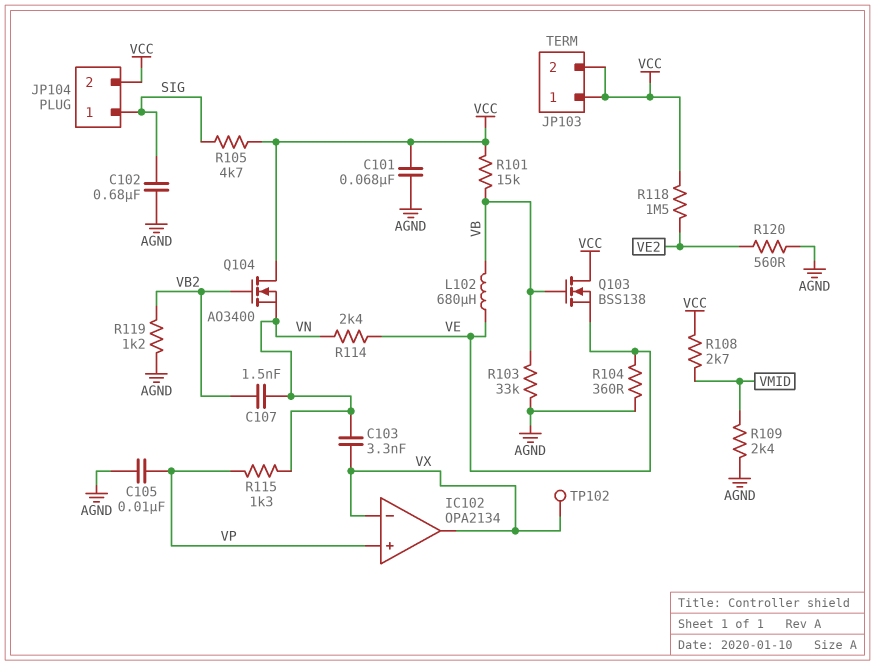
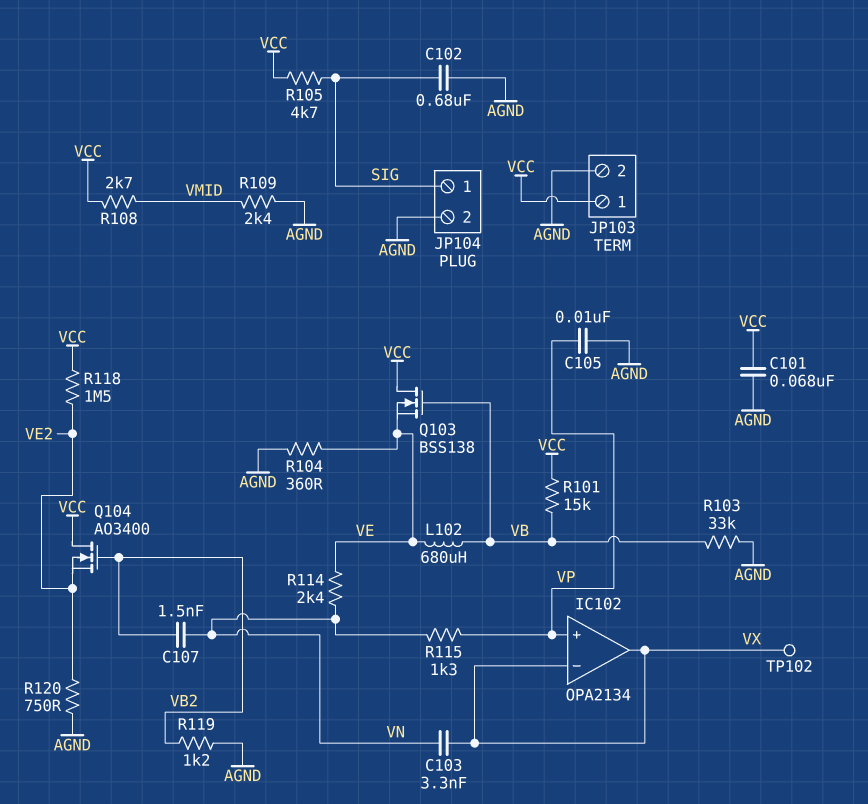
JP103 pin 2: VCC -> AGND
JP104 pin 2: VCC -> AGND
Q104: NMOS AO3400 (G VB2, D VCC, S VN) -> NMOS AO3400 (G VB2, D VCC, S VE2)
R120: 560 (AGND, VE2) -> 750 (AGND, VE2)

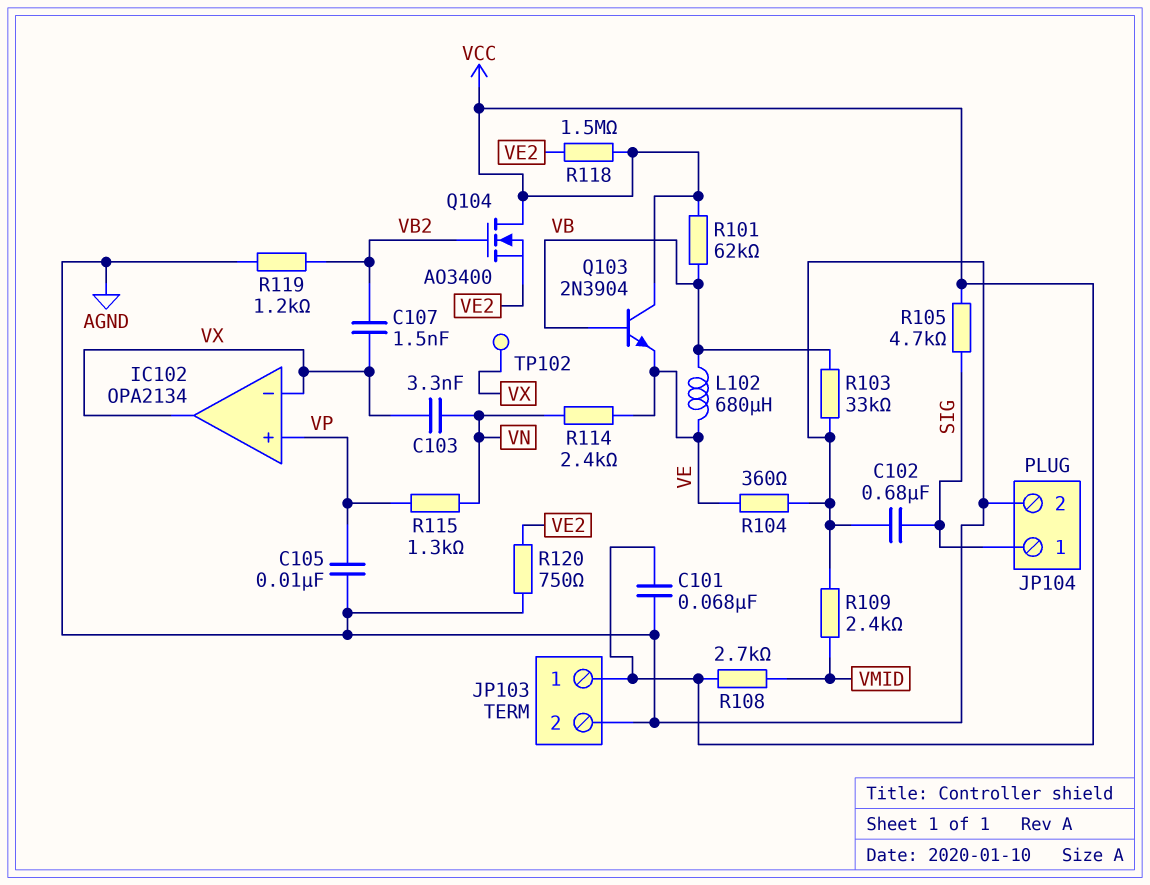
C107: 1.5nF (VB2, VN) -> 1.5nF (VB2, VX)
Q103: NMOS BSS138 (G VB, D VCC, S VE) -> NPN 2N3904 (B VB, C VCC, E VE)
R101: 15k (VB, VCC) -> 62k (VB, VCC)

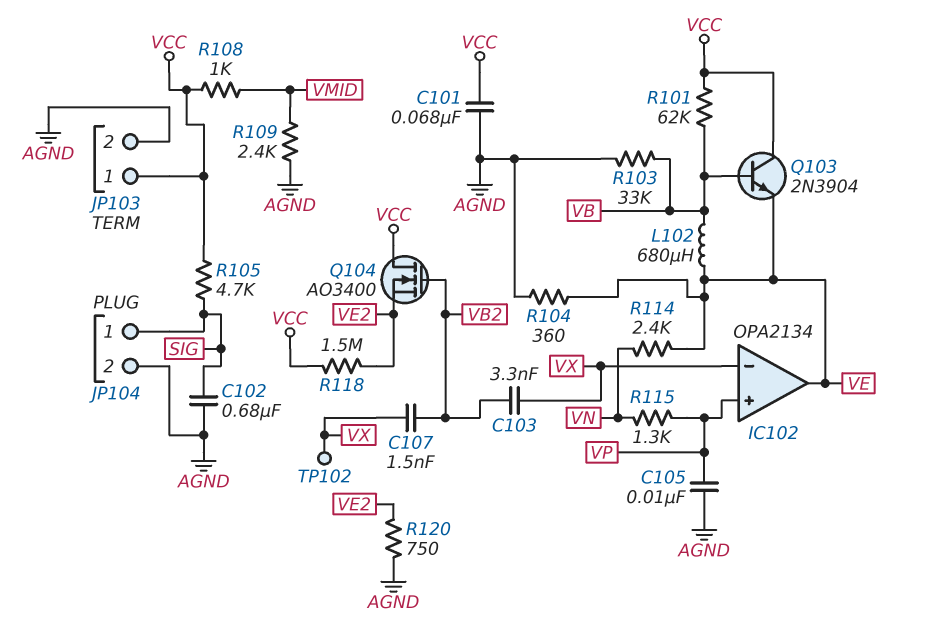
C103: 3.3nF (VN, VX) -> 3.3nF (VB2, VX)
IC102 pin out: VX -> VE
R108: 2.7k (VCC, VMID) -> 1k (VCC, VMID)
R119: 1.2k (AGND, VB2) -> none

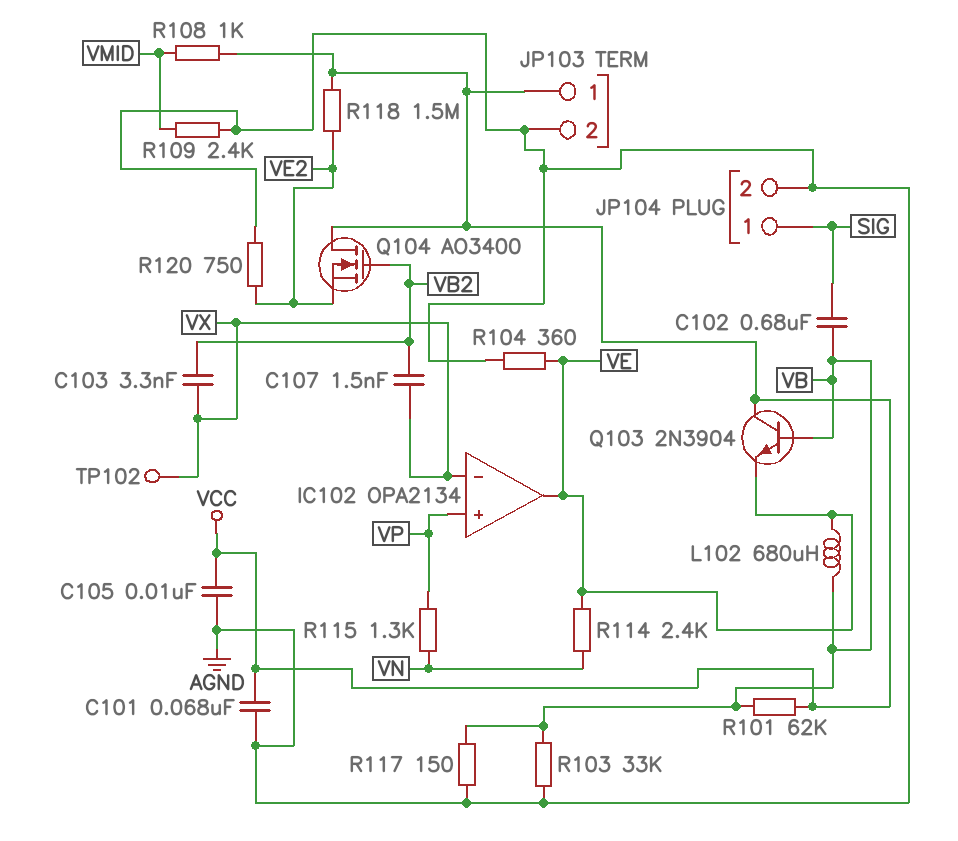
C102: 680nF (AGND, SIG) -> 680nF (SIG, VB)
C105: 10nF (AGND, VP) -> 10nF (AGND, VCC)
R105: 4.7k (SIG, VCC) -> none
R117: none -> 150 (AGND, VB)

